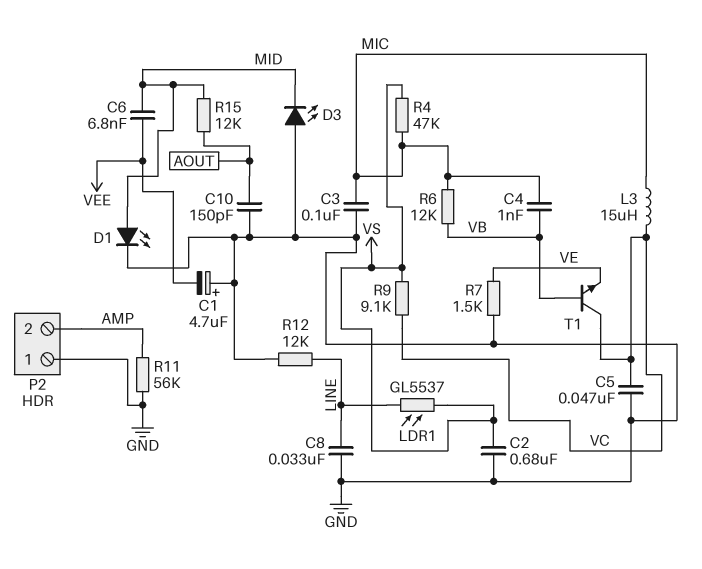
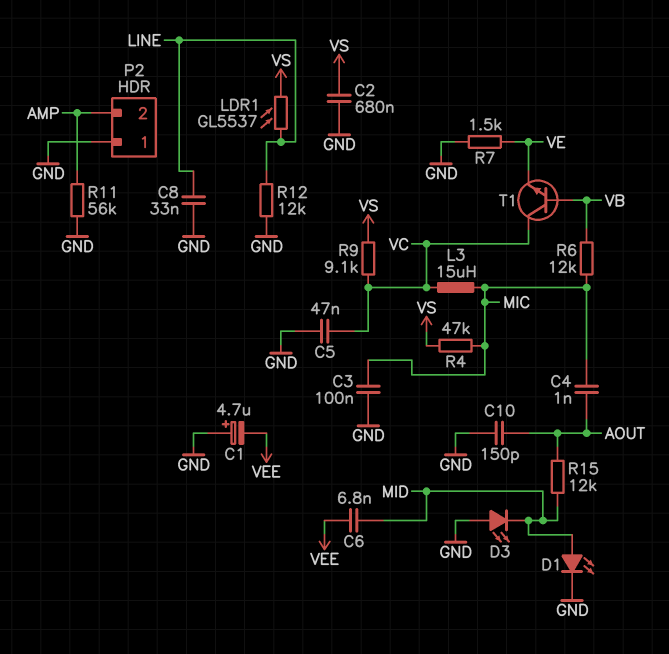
C4: 1nF (MIC, VB) -> 1nF (AOUT, MIC)

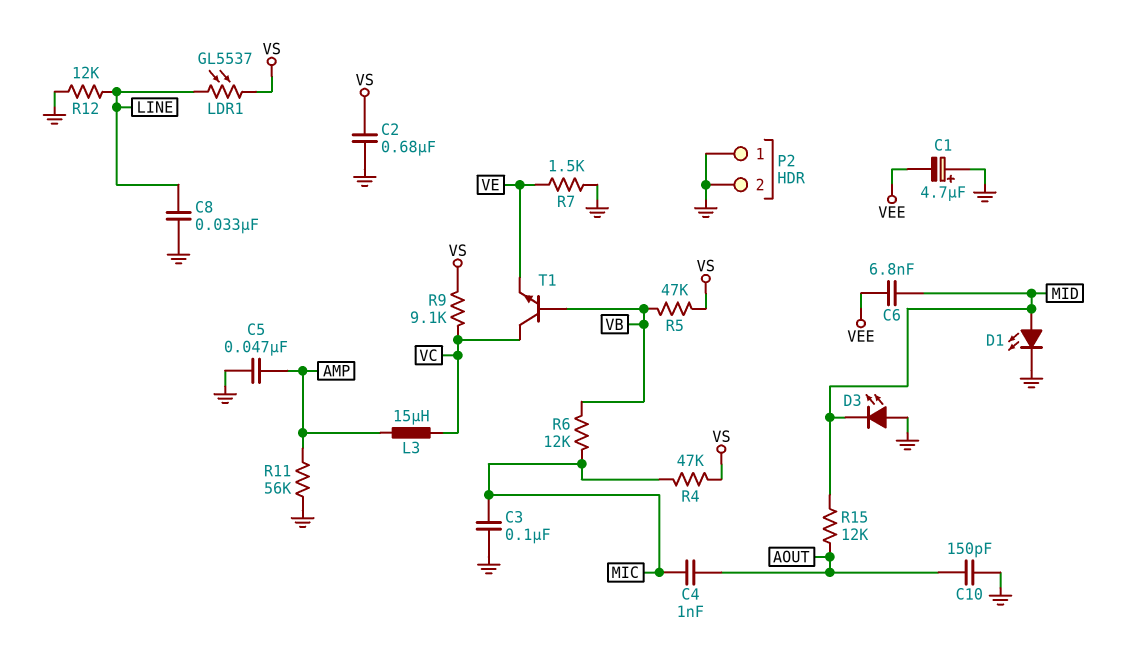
C5: 47nF (GND, VC) -> 47nF (AMP, GND)
L3: 15uH (MIC, VC) -> 15uH (AMP, VC)
P2 pin 2: AMP -> GND
R5: none -> 47k (VB, VS)

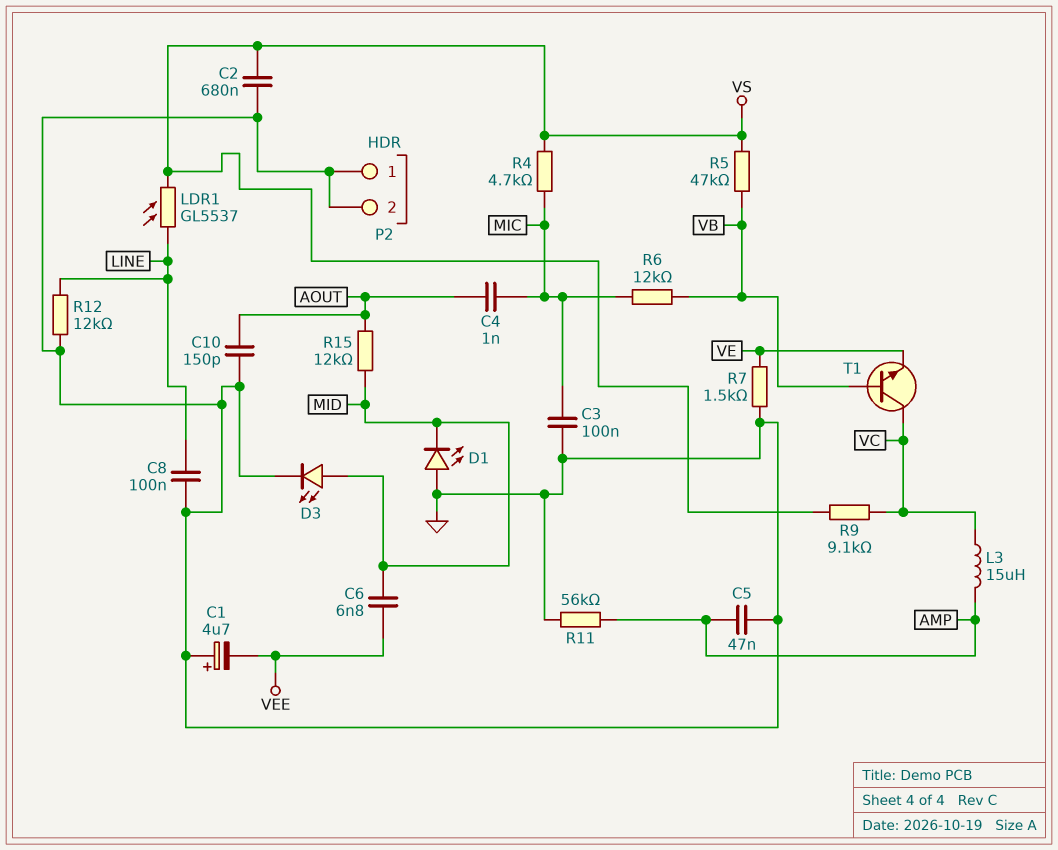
C8: 33nF (GND, LINE) -> 100nF (GND, LINE)
D1: LED (A MID, K GND) -> LED (A GND, K MID)
D3: LED (A GND, K MID) -> LED (A MID, K GND)
R4: 47k (MIC, VS) -> 4.7k (MIC, VS)

